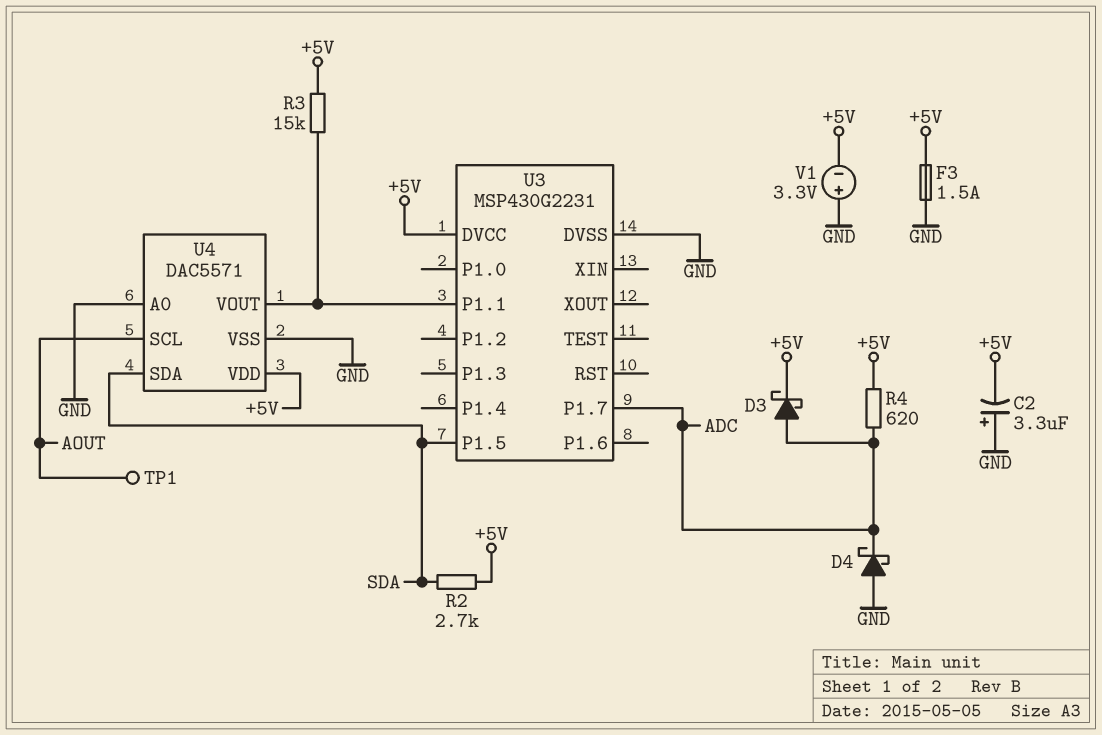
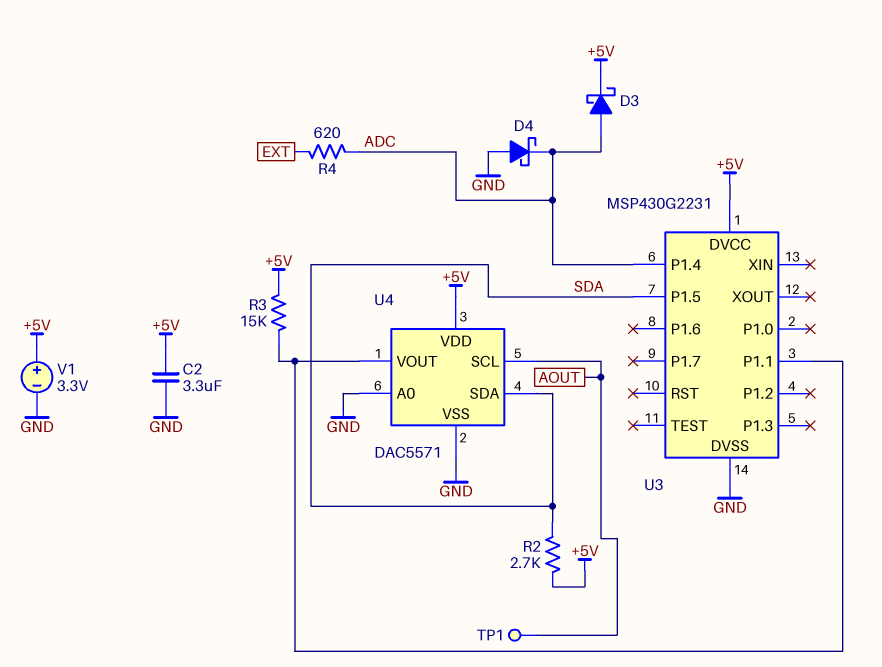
C2: 3.3uF (plus GND, minus +5V) -> 3.3uF (+5V, GND)
F3: 1.5A (+5V, GND) -> none
R4: 620 (+5V, ADC) -> 620 (ADC, EXT)
U3 pin P1.4: none -> ADC
U3 pin P1.7: ADC -> none
V1: 3.3V (plus GND, minus +5V) -> 3.3V (plus +5V, minus GND)

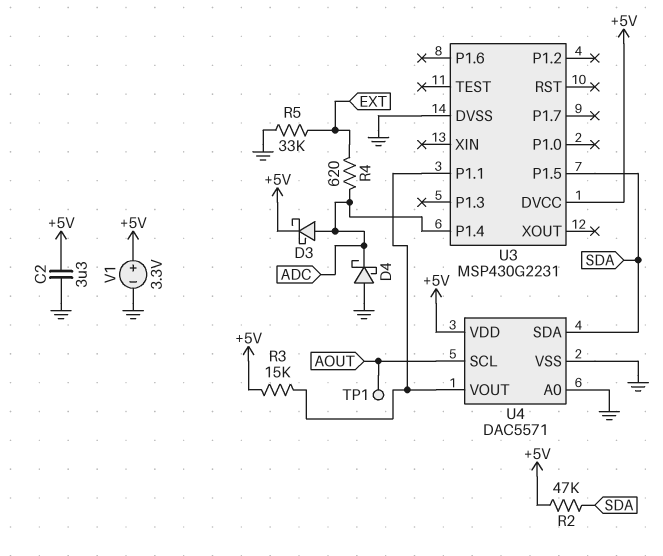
R2: 2.7k (+5V, SDA) -> 47k (+5V, SDA)
R5: none -> 33k (EXT, GND)

